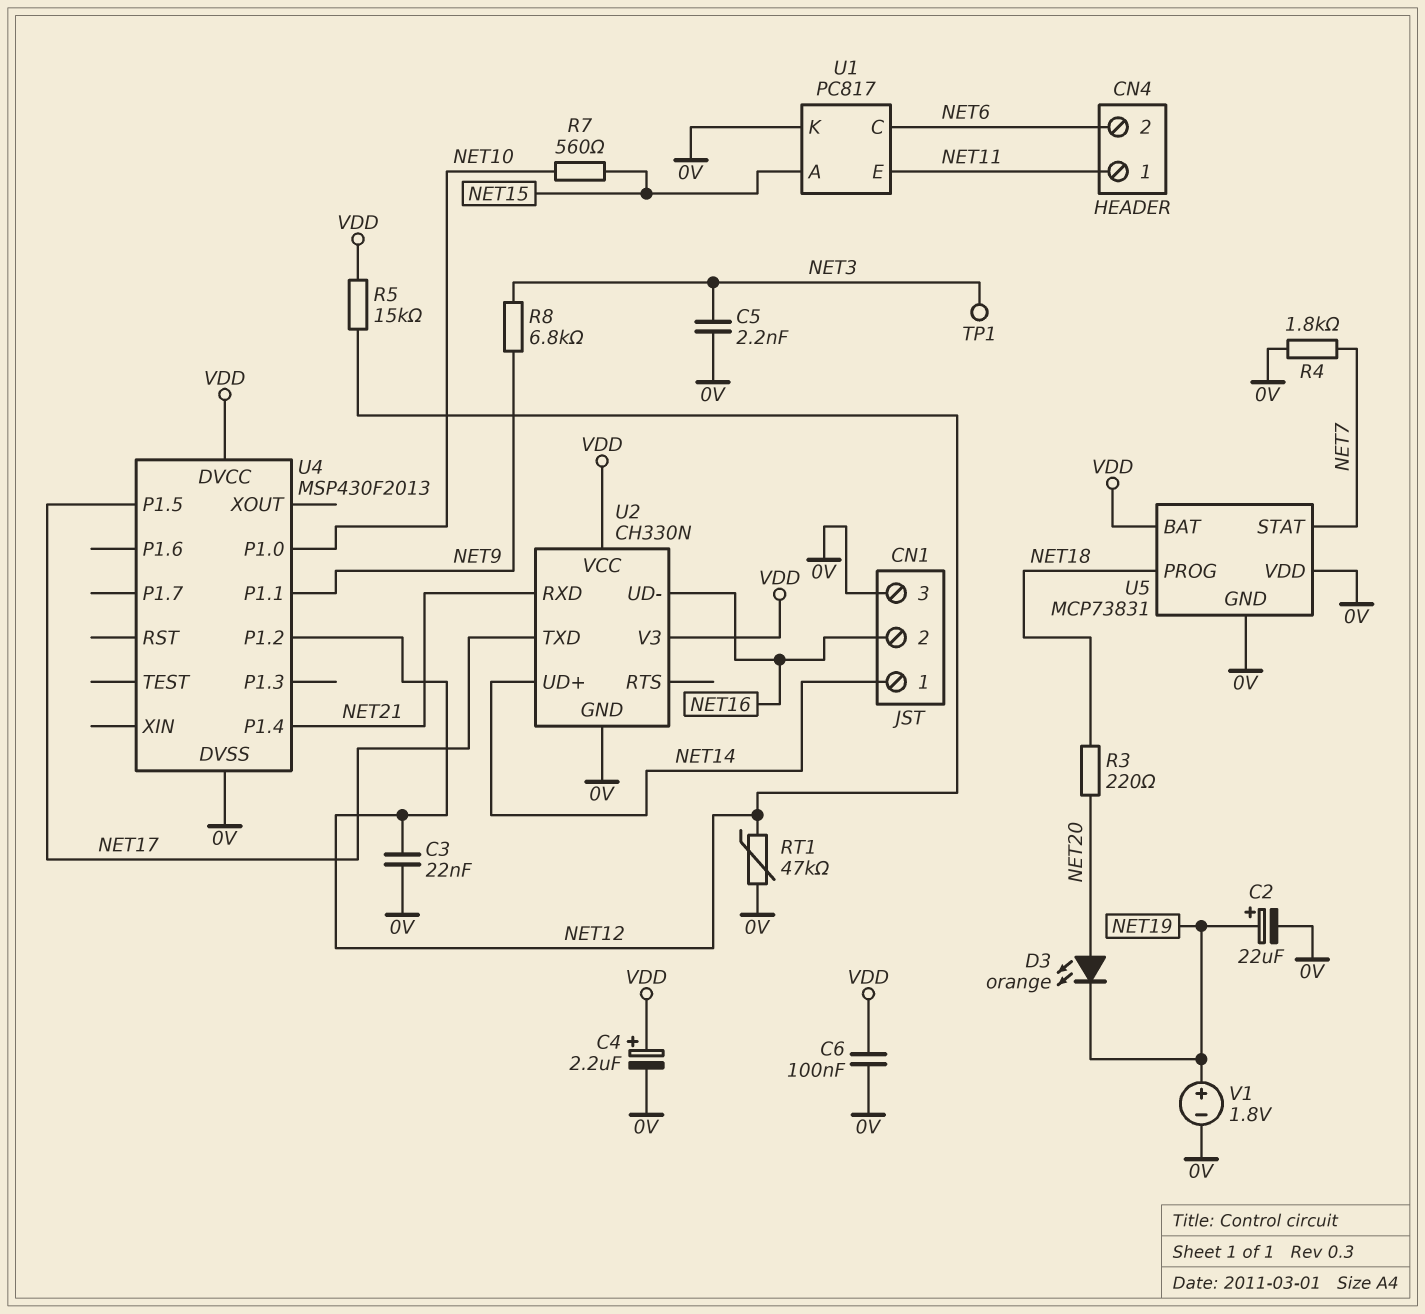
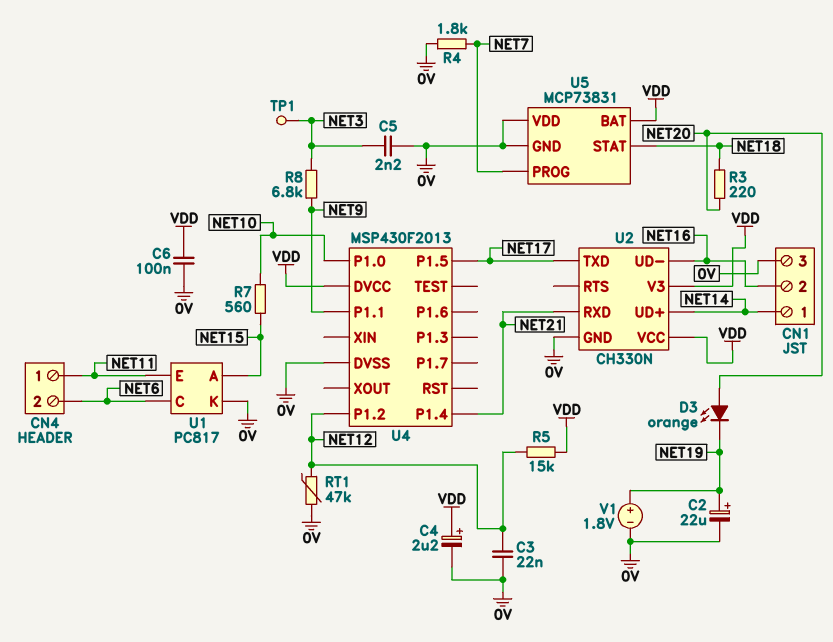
U5 pin PROG: NET18 -> NET7
U5 pin STAT: NET7 -> NET18

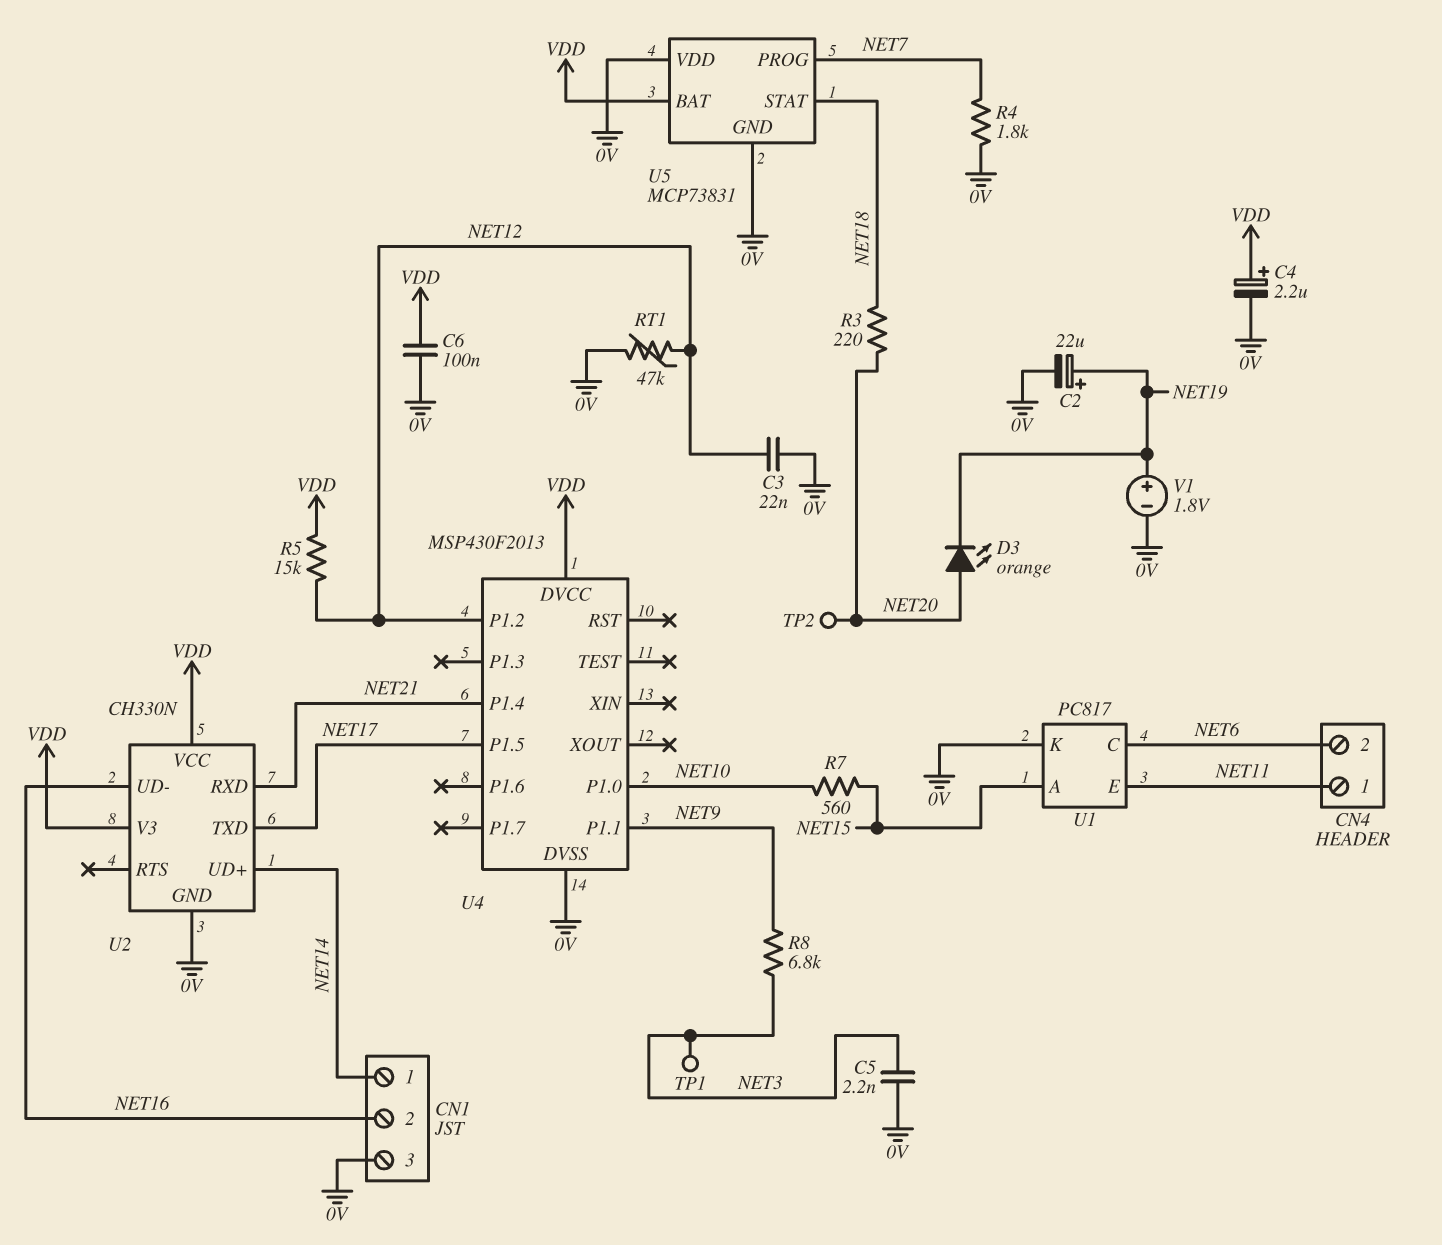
TP2: none -> test point (NET20)

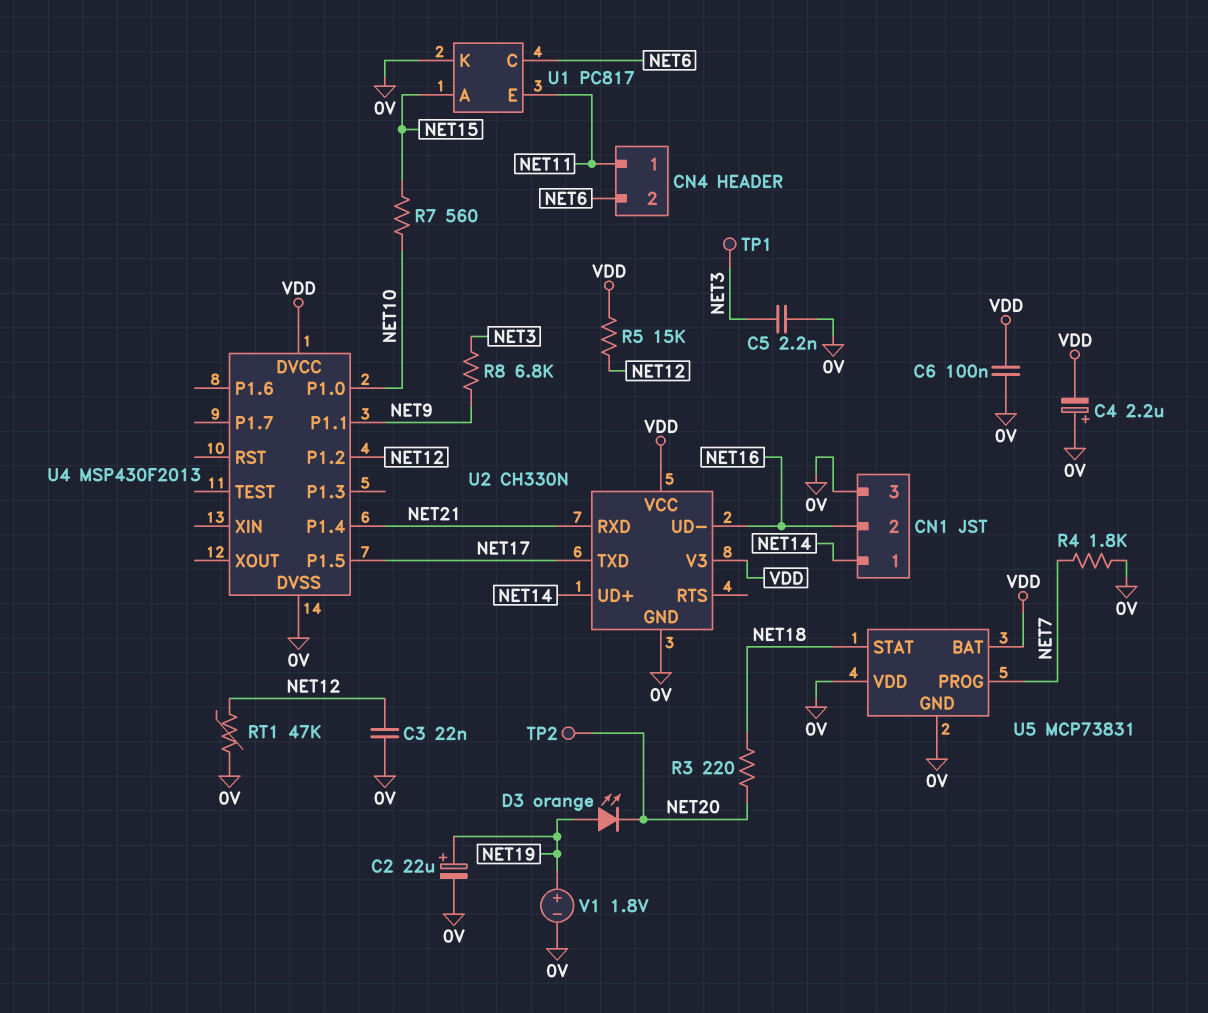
C4: 2.2uF (plus VDD, minus 0V) -> 2.2uF (plus 0V, minus VDD)
D3: LED orange (A NET20, K NET19) -> LED orange (A NET19, K NET20)

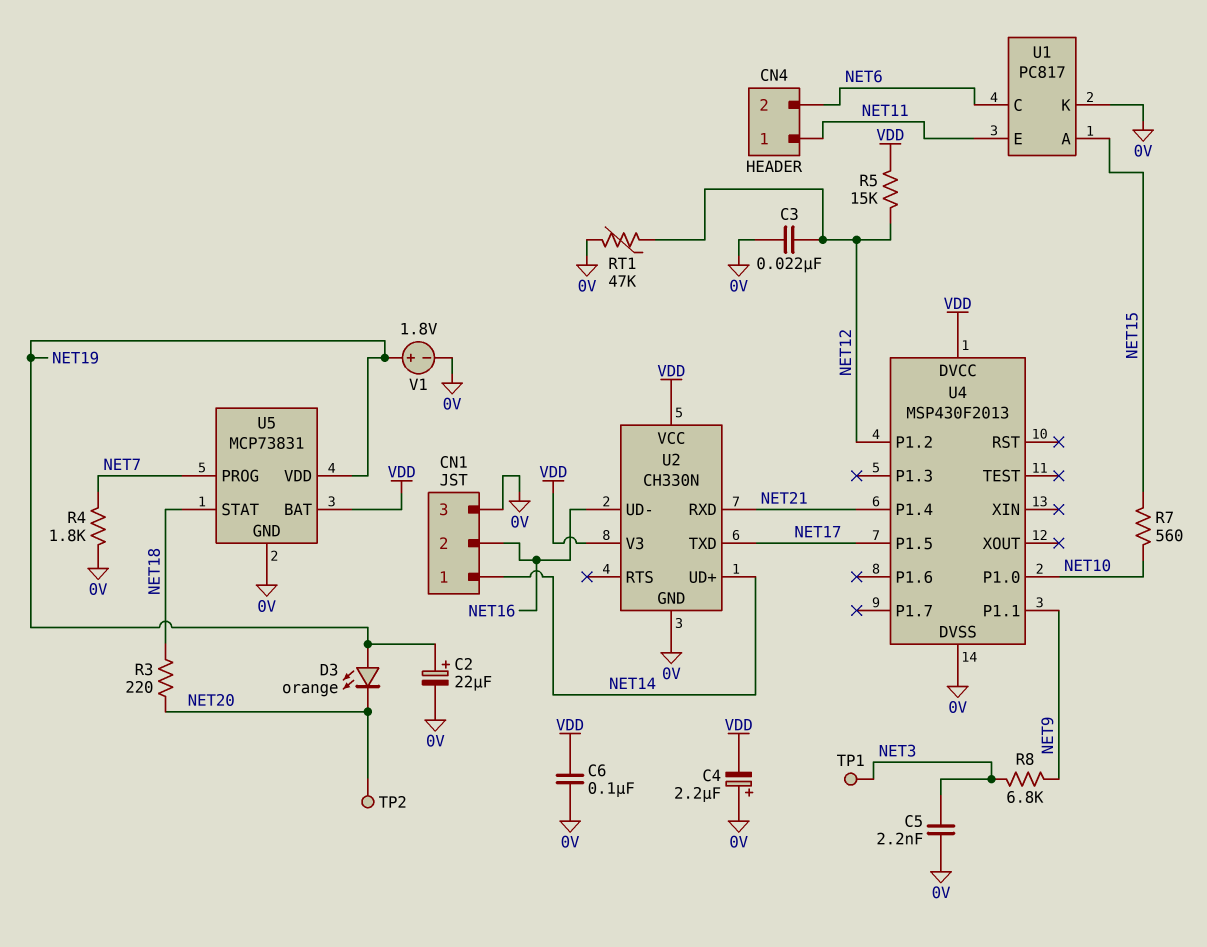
U5 pin VDD: 0V -> NET19

